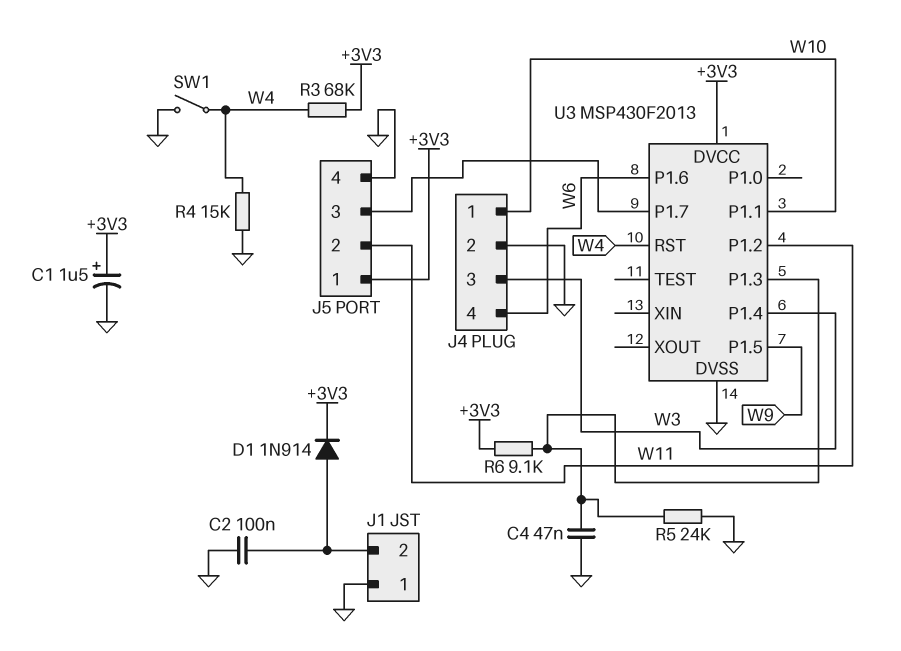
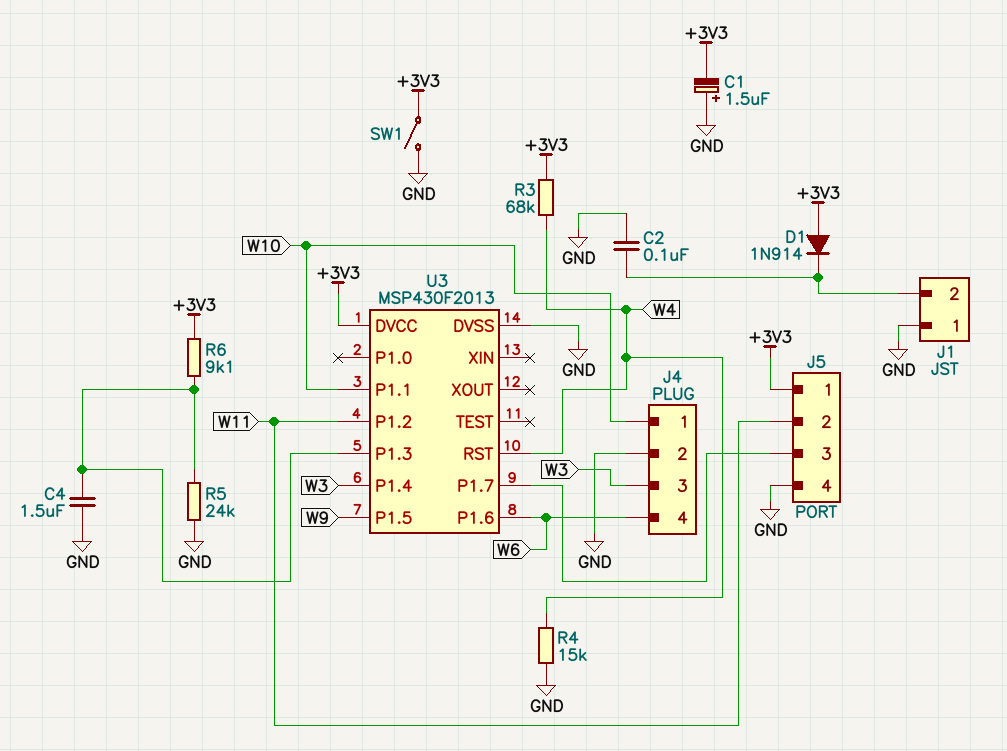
C1: 1.5uF (plus +3V3, minus GND) -> 1.5uF (plus GND, minus +3V3)
C4: 47nF (GND, U3/P1.3) -> 1.5uF (GND, U3/P1.3)
D1: diode 1N914 (A J1/2, K +3V3) -> diode 1N914 (A +3V3, K J1/2)
SW1: switch (GND, W4) -> switch (+3V3, GND)

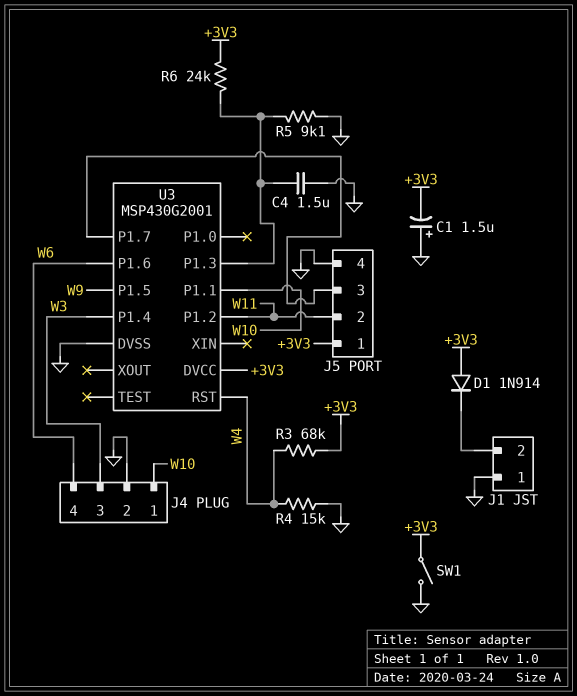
C2: 100nF (GND, J1/2) -> none
R5: 24k (GND, U3/P1.3) -> 9.1k (GND, U3/P1.3)
R6: 9.1k (+3V3, U3/P1.3) -> 24k (+3V3, U3/P1.3)
U3: MSP430F2013 -> MSP430G2001

